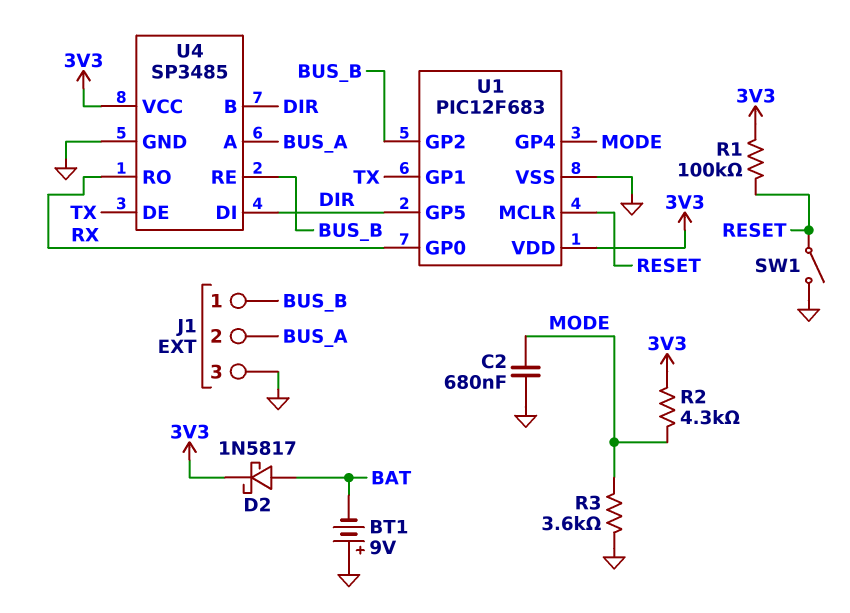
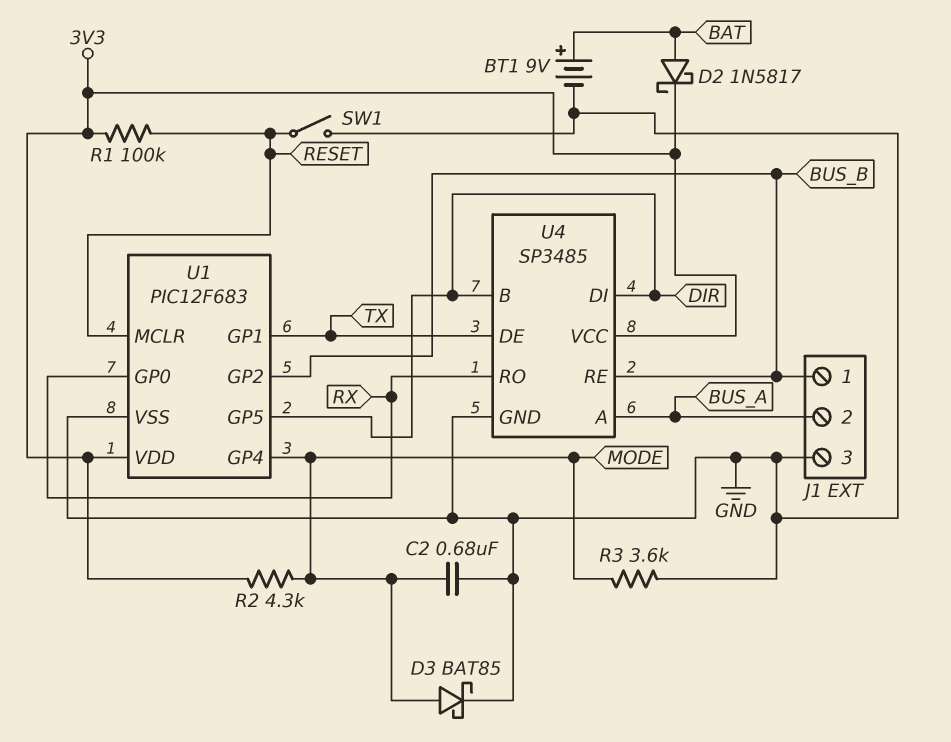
BT1: 9V (plus GND, minus BAT) -> 9V (plus BAT, minus GND)
D3: none -> schottky BAT85 (A MODE, K GND)

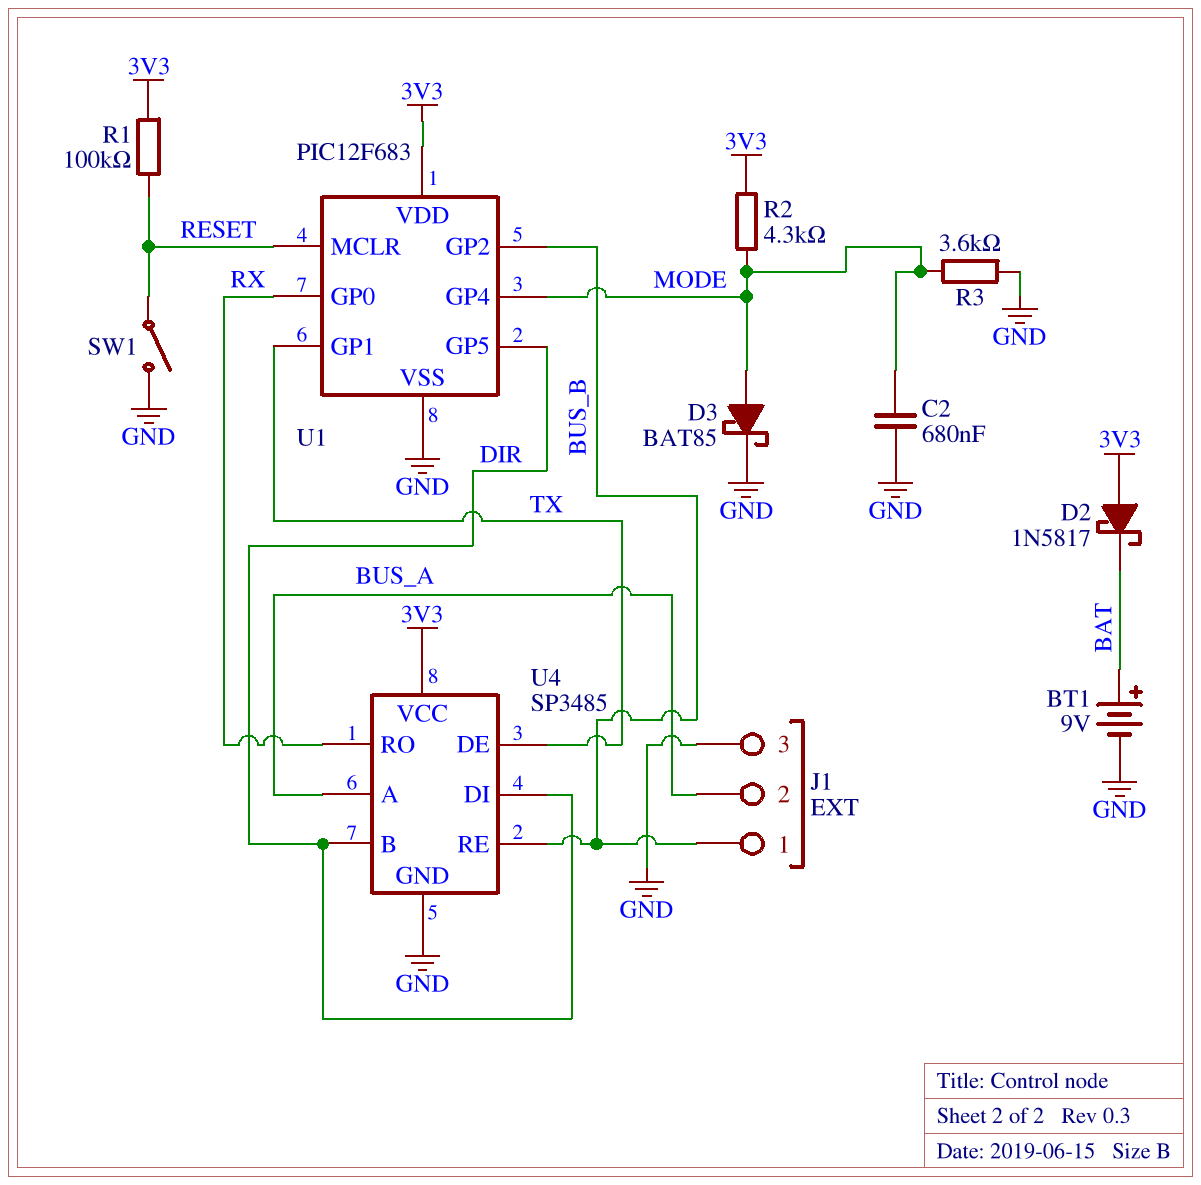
D2: schottky 1N5817 (A BAT, K 3V3) -> schottky 1N5817 (A 3V3, K BAT)

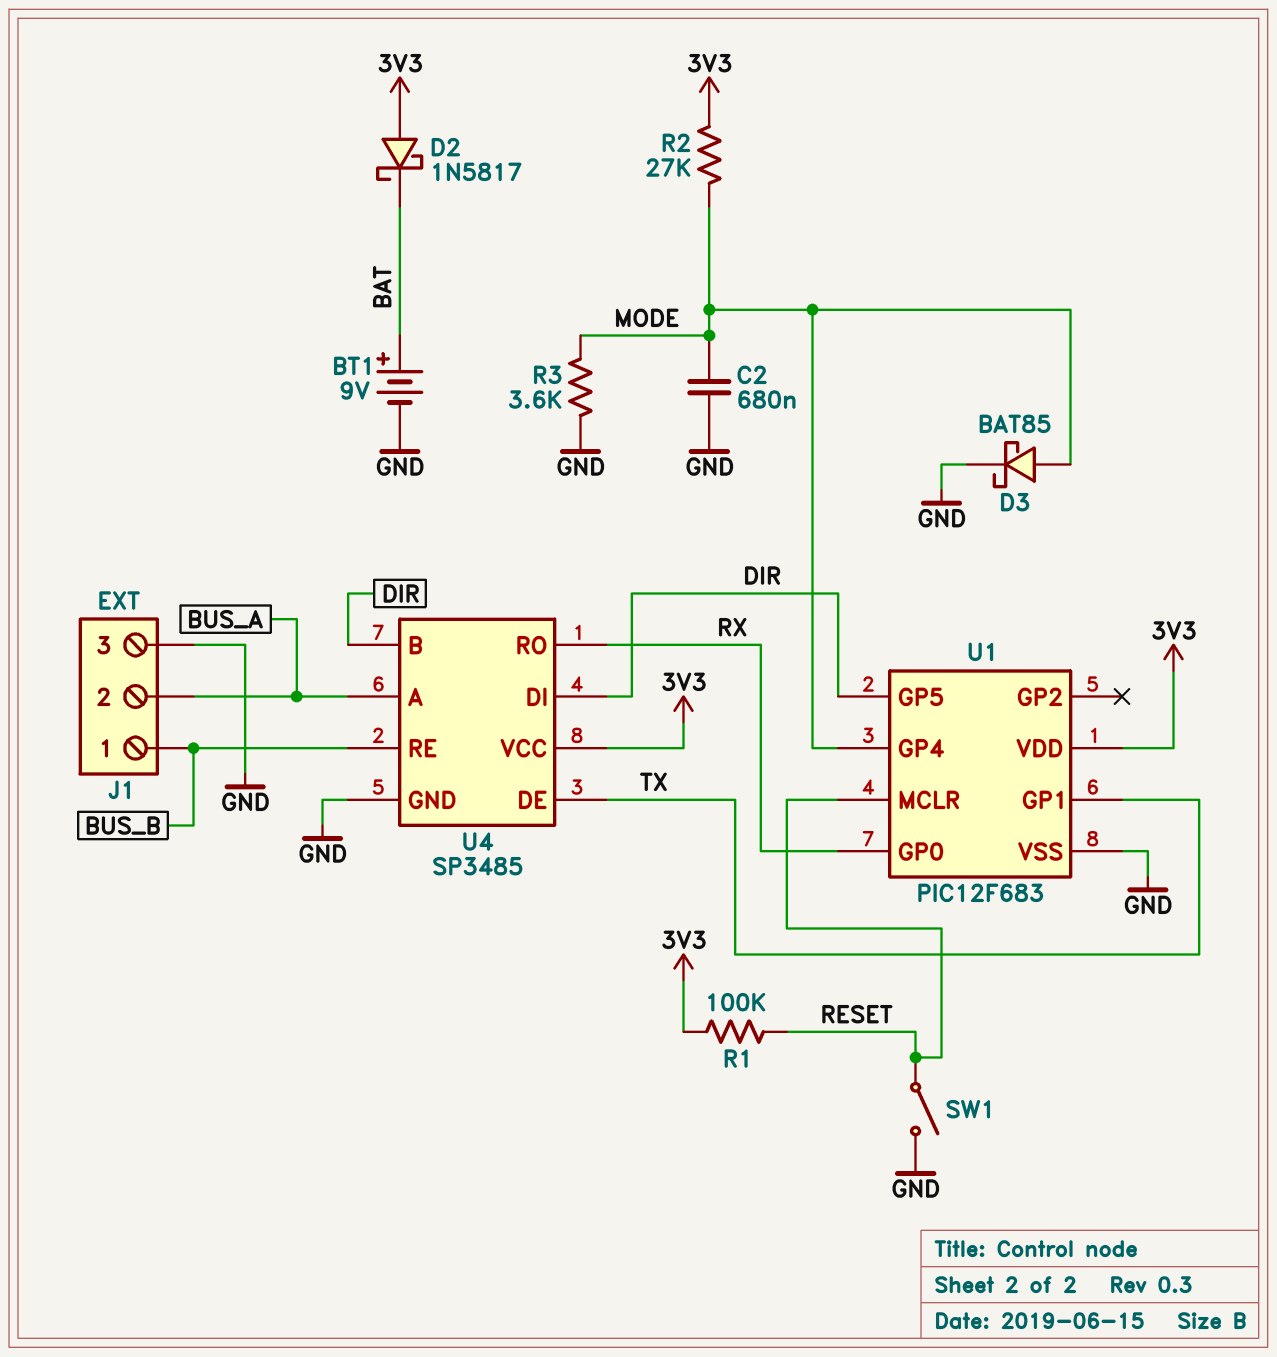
R2: 4.3k (3V3, MODE) -> 27k (3V3, MODE)
U1 pin GP2: BUS_B -> none

